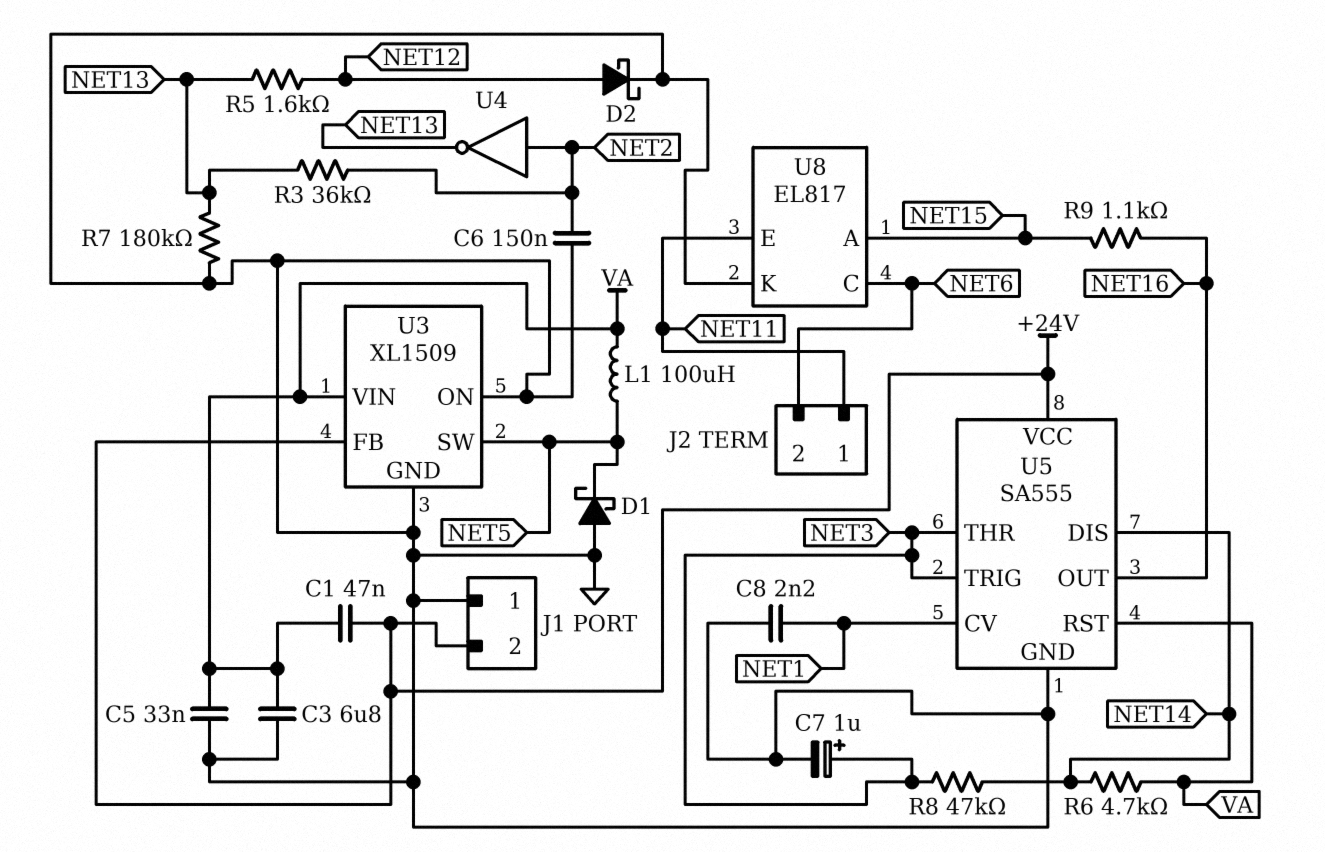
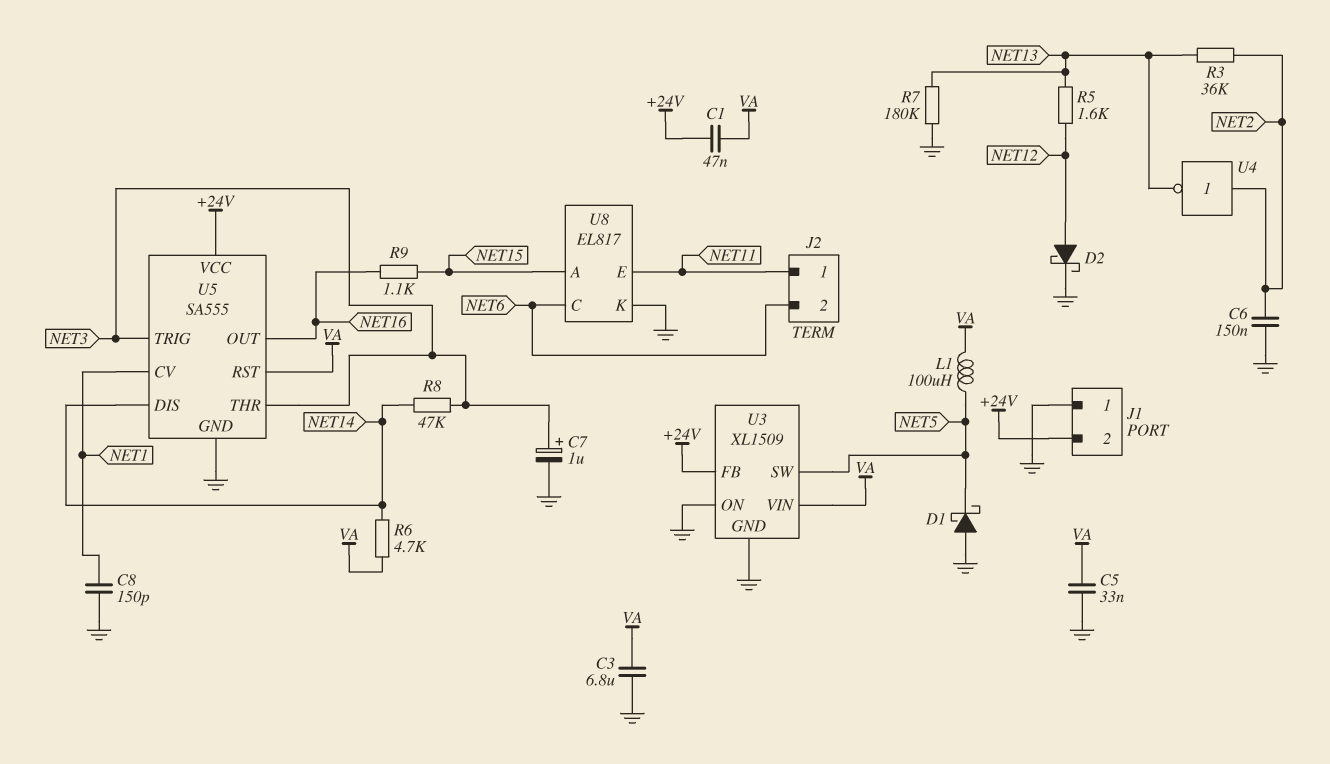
C8: 2.2nF (GND, NET1) -> 150pF (GND, NET1)

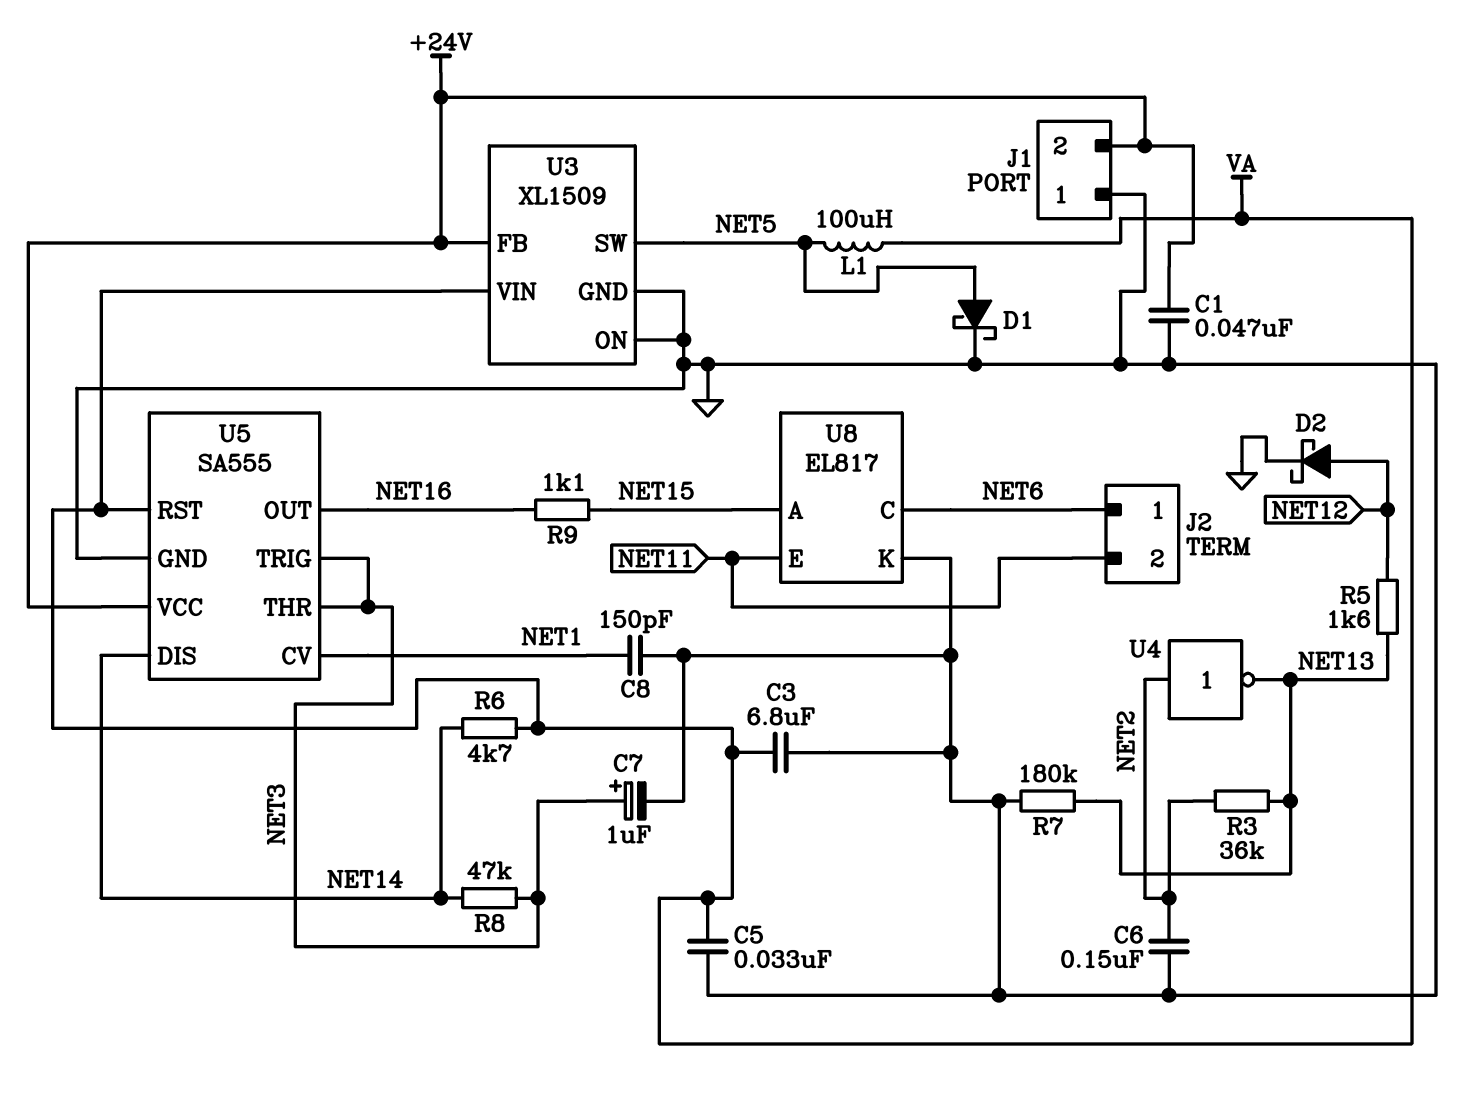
C1: 47nF (+24V, VA) -> 47nF (+24V, GND)
D1: schottky (A GND, K NET5) -> schottky (A NET5, K GND)
J2 pin 1: NET11 -> NET6
J2 pin 2: NET6 -> NET11

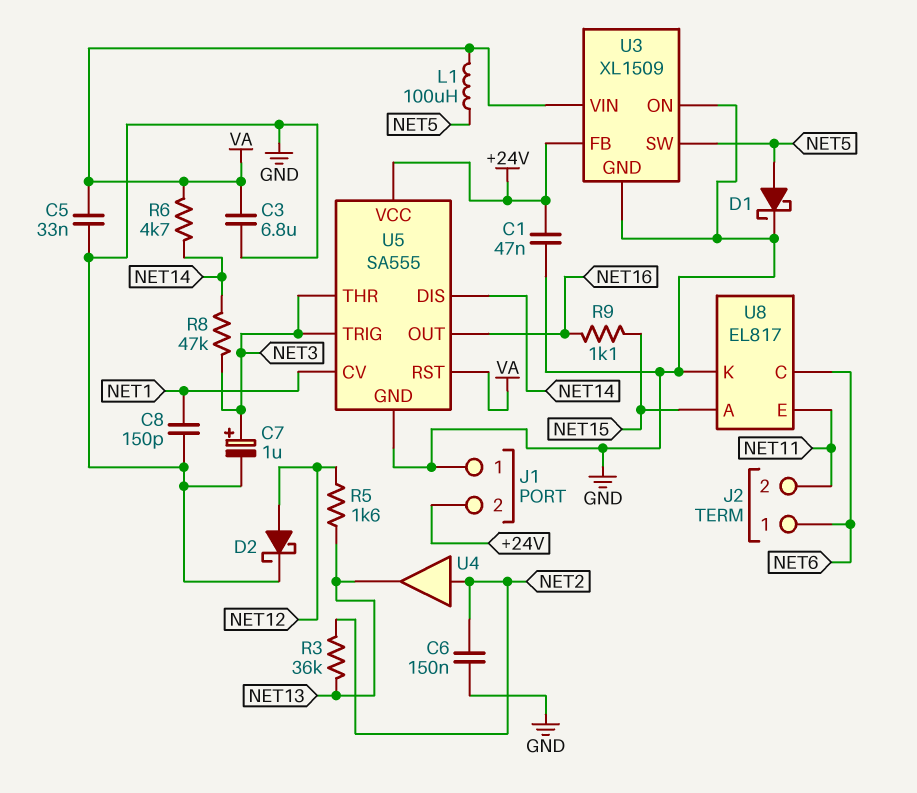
R7: 180k (GND, NET13) -> none
U4: NOT (in NET2, out NET13) -> buffer (in NET2, out NET13)

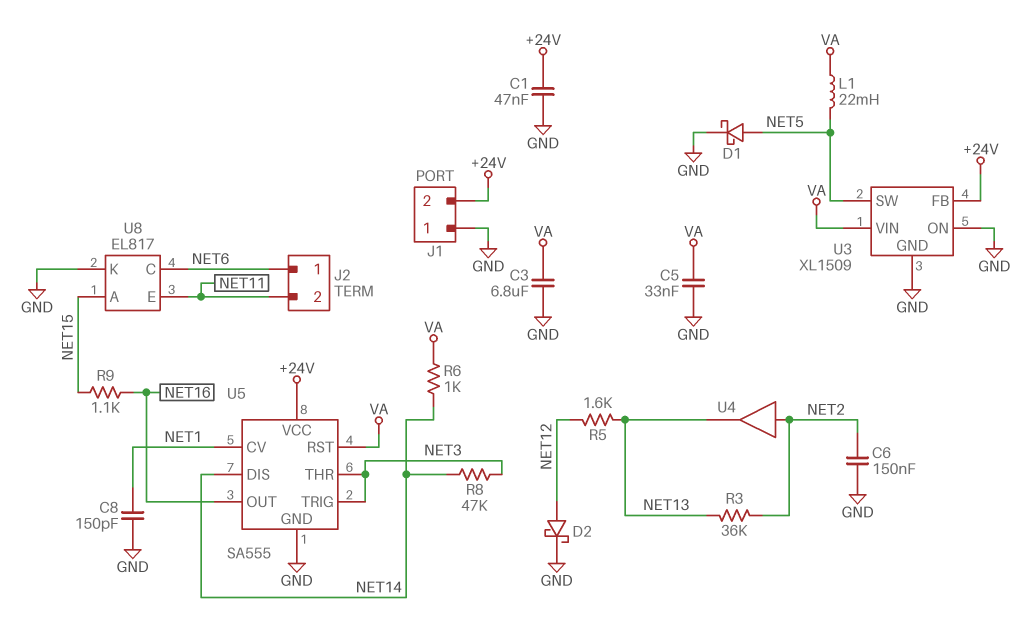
C7: 1uF (plus NET3, minus GND) -> none
L1: 100uH (NET5, VA) -> 22mH (NET5, VA)
R6: 4.7k (NET14, VA) -> 1k (NET14, VA)

